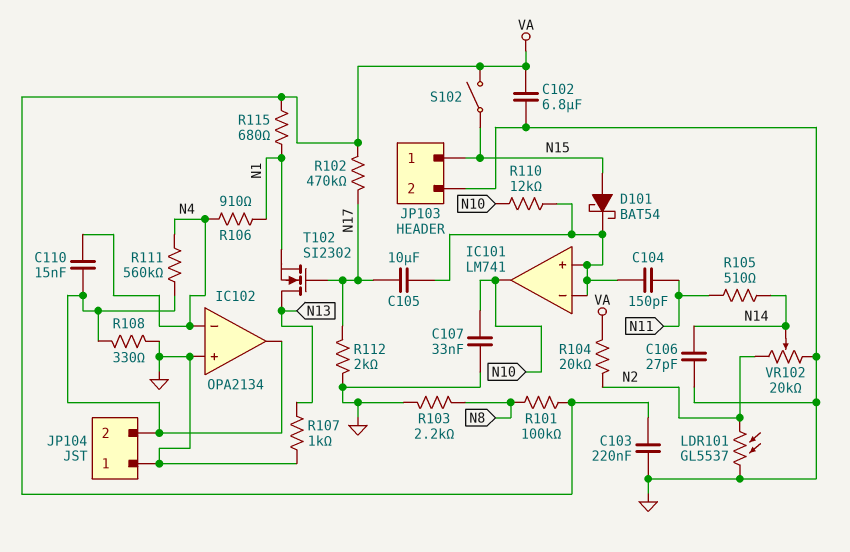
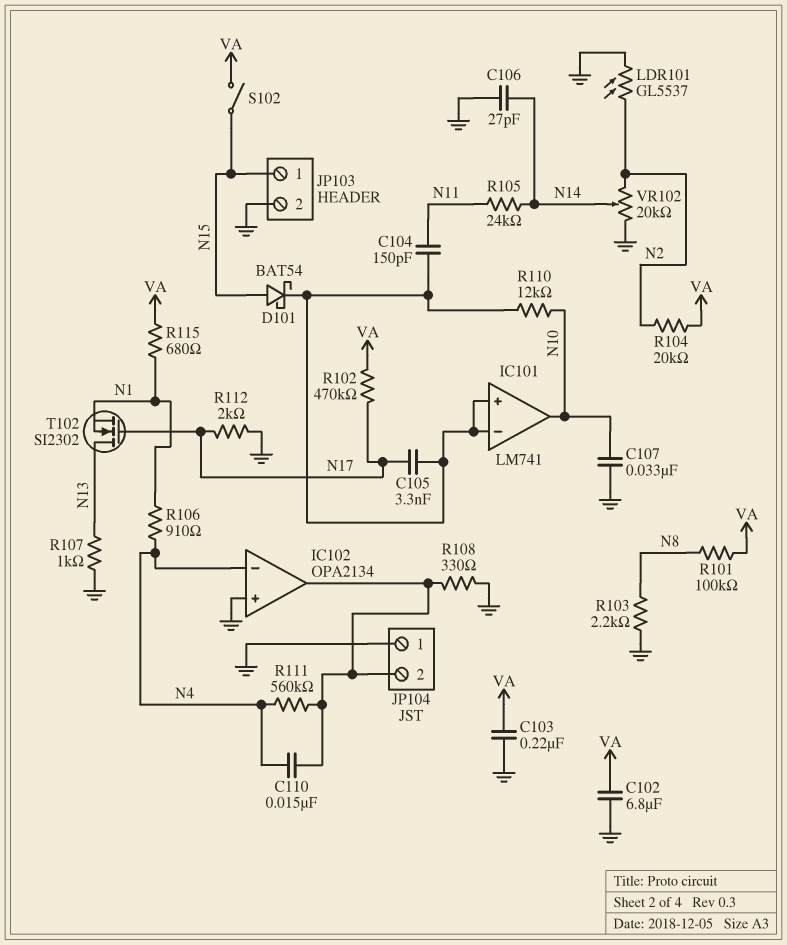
C105: 10uF (IC101/in+, N17) -> 3.3nF (IC101/in+, N17)
R105: 510 (N11, N14) -> 24k (N11, N14)

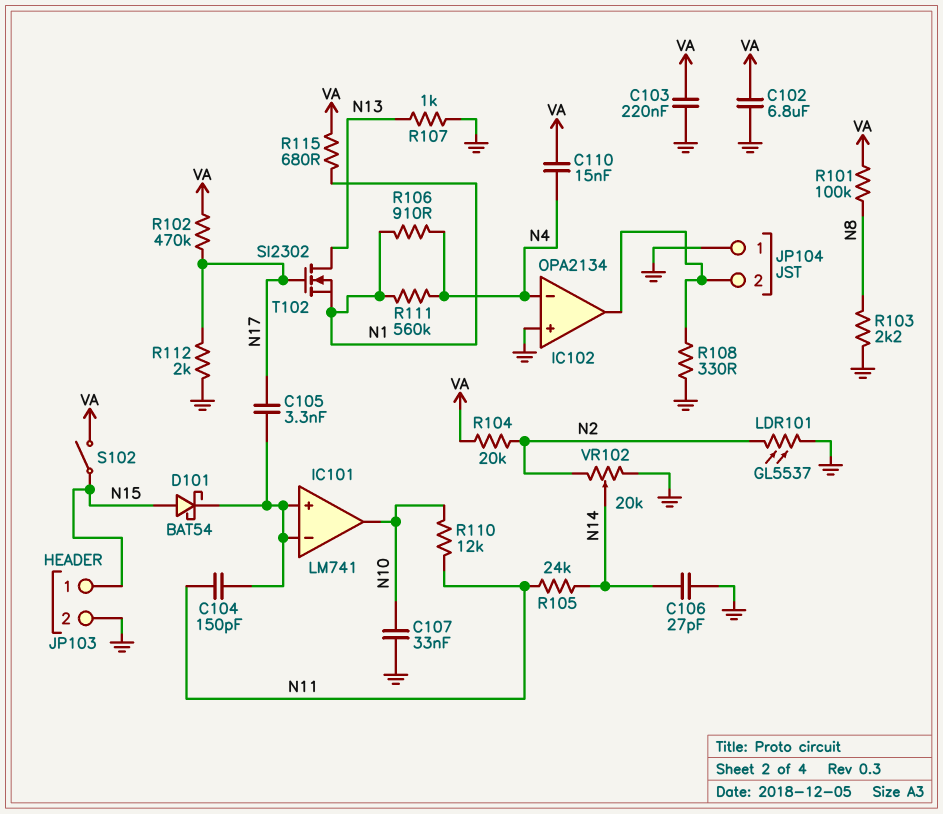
C110: 15nF (IC102/out, N4) -> 15nF (N4, VA)
R110: 12k (IC101/in+, N10) -> 12k (N10, N11)
R111: 560k (IC102/out, N4) -> 560k (N1, N4)

